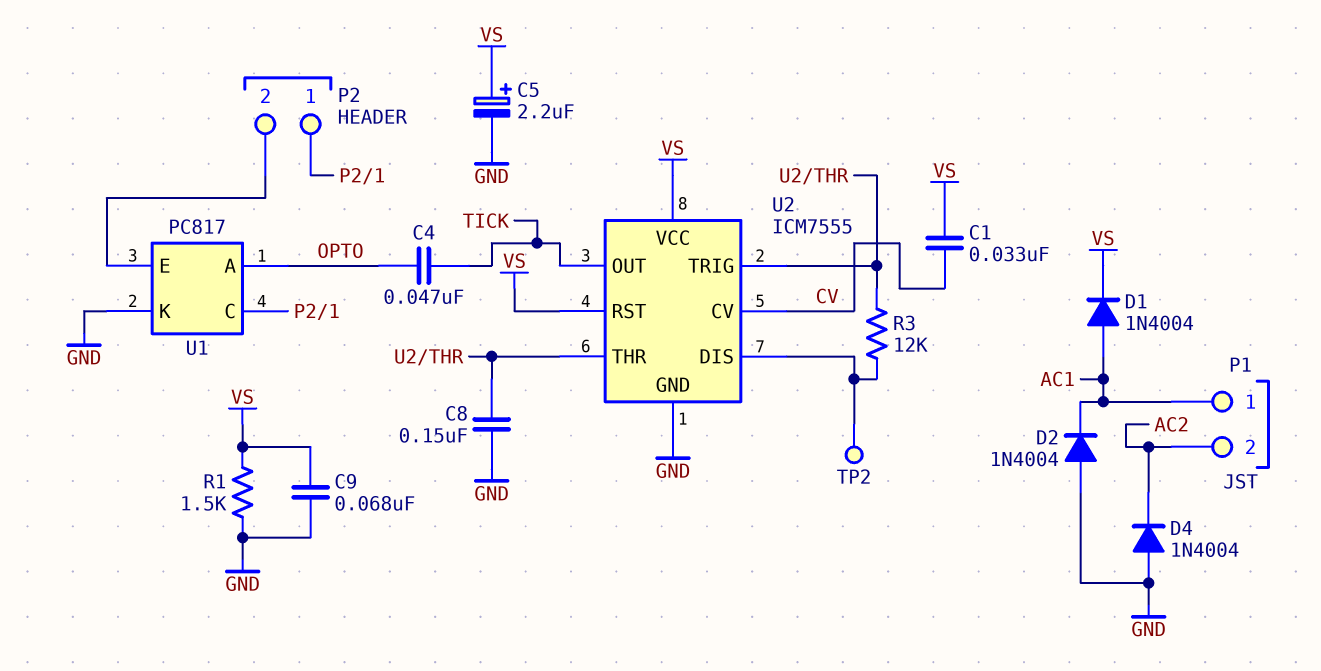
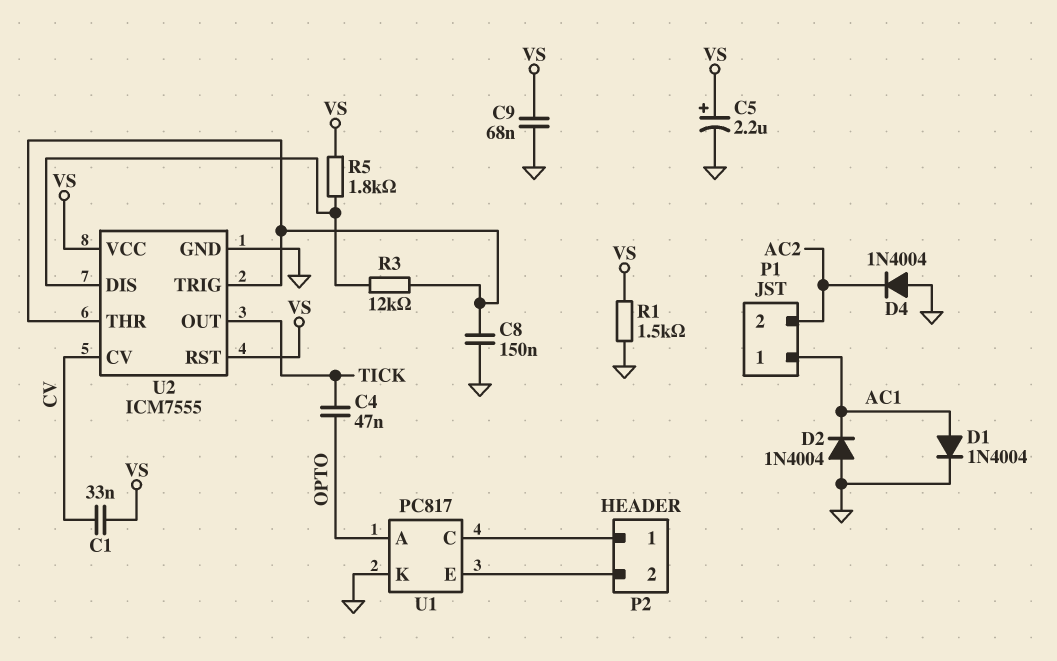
D1: diode 1N4004 (A AC1, K VS) -> diode 1N4004 (A AC1, K GND)
R5: none -> 1.8k (U2/DIS, VS)
TP2: test point (U2/DIS) -> none

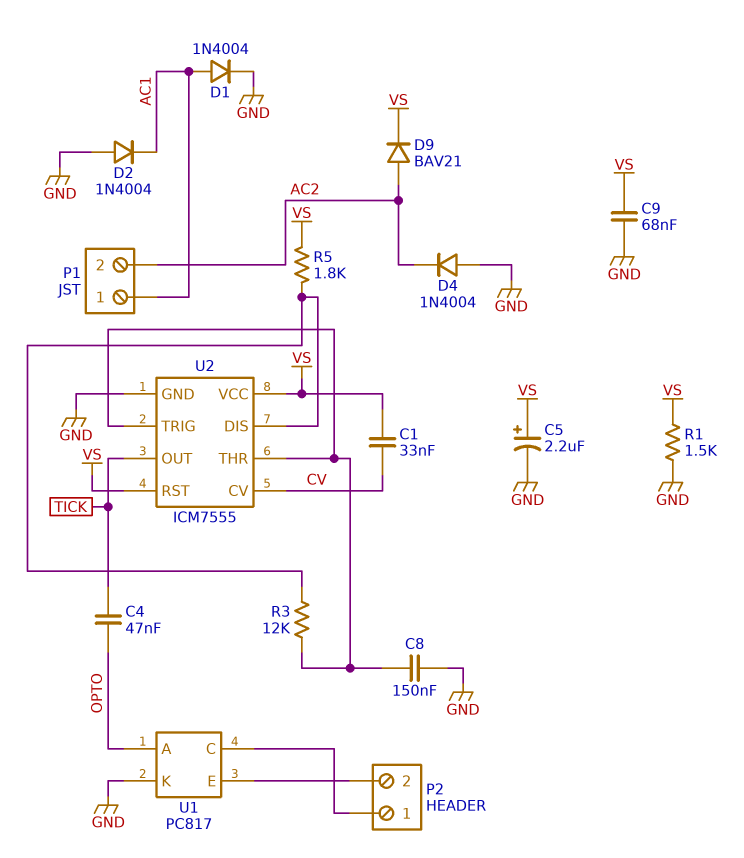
D9: none -> diode BAV21 (A AC2, K VS)

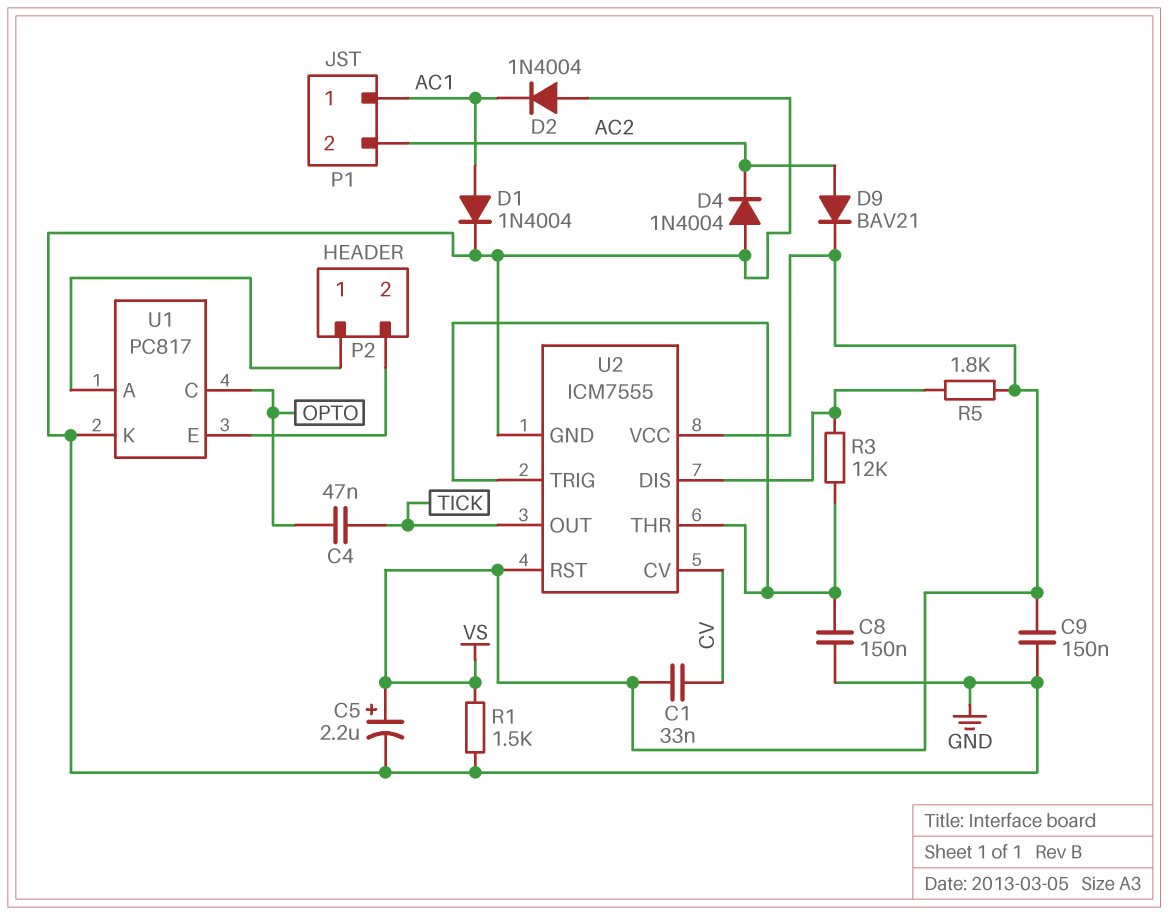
C9: 68nF (GND, VS) -> 150nF (GND, VS)
U1 pin A: OPTO -> P2/1
U1 pin C: P2/1 -> OPTO

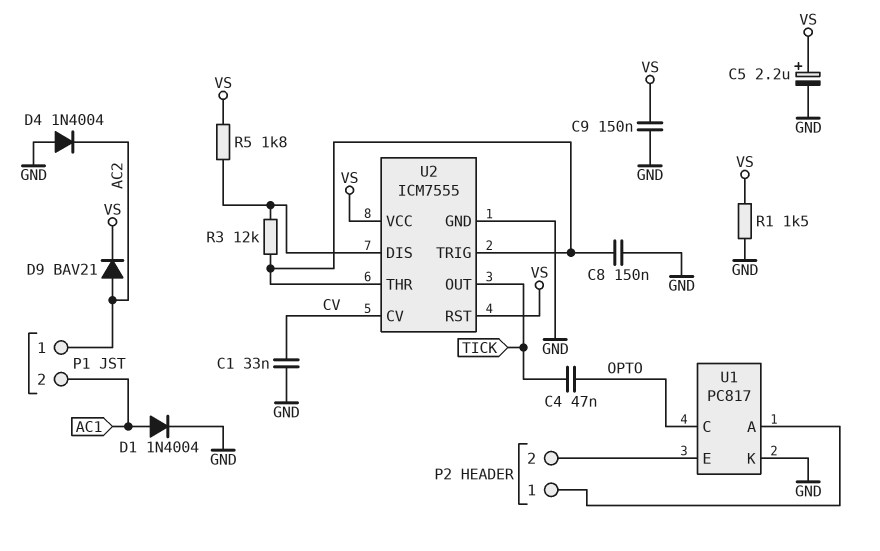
C1: 33nF (CV, VS) -> 33nF (CV, GND)
D2: diode 1N4004 (A GND, K AC1) -> none
P1 pin 1: AC1 -> AC2
P1 pin 2: AC2 -> AC1

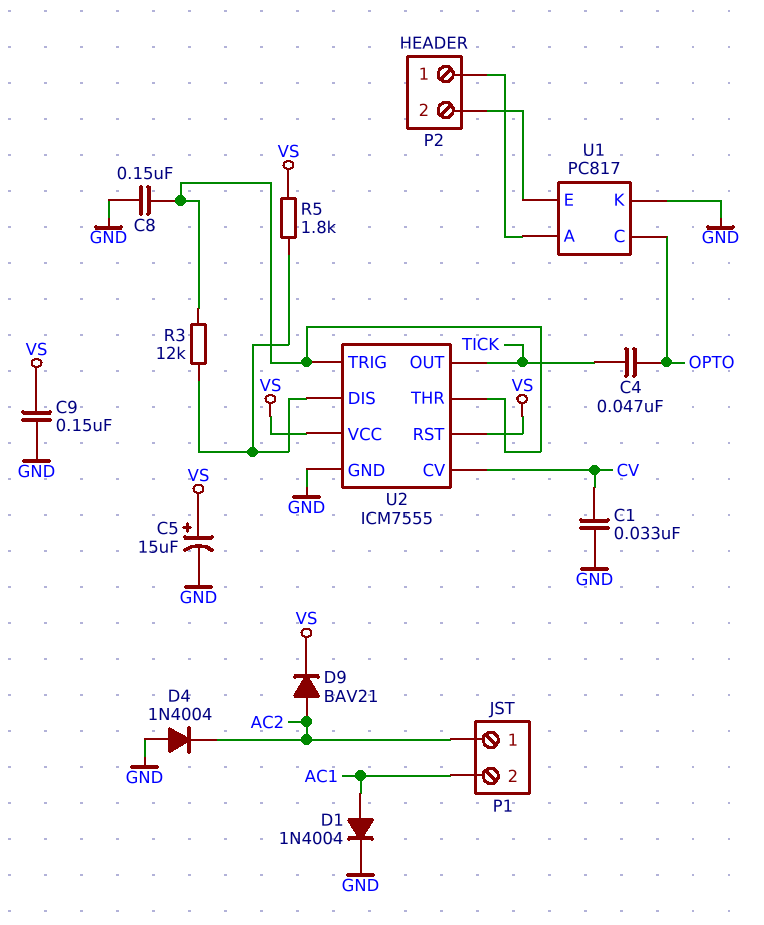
C5: 2.2uF (plus VS, minus GND) -> 15uF (plus VS, minus GND)
R1: 1.5k (GND, VS) -> none

